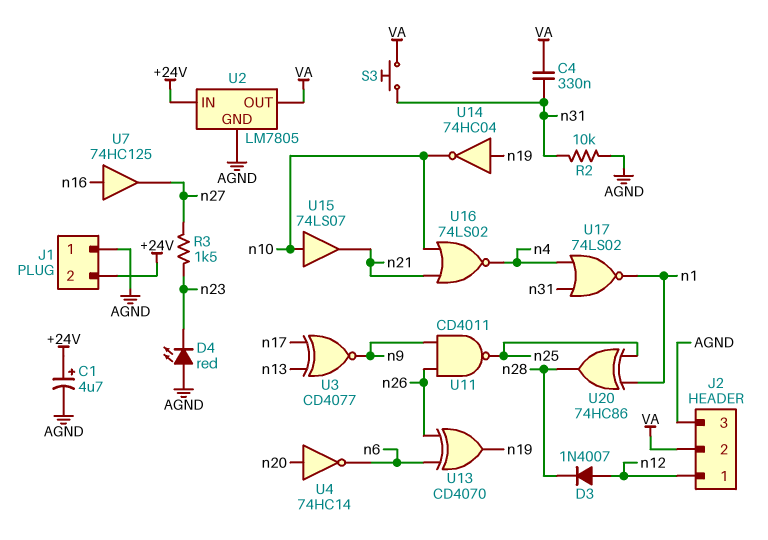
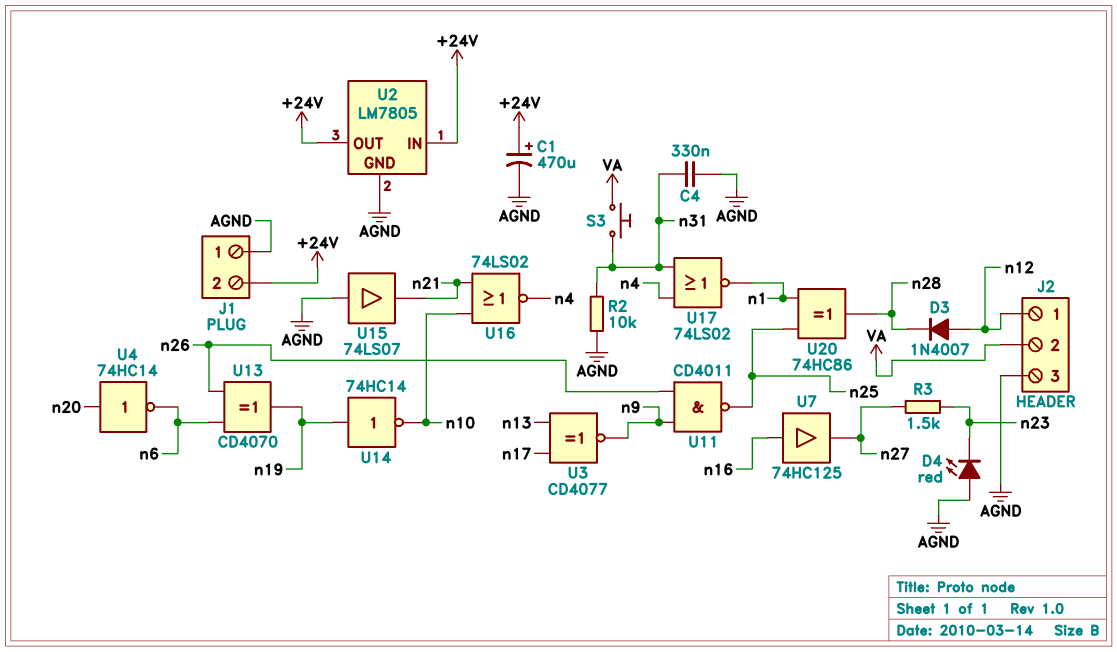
C1: 4.7uF (plus +24V, minus AGND) -> 470uF (plus +24V, minus AGND)
C4: 330nF (VA, n31) -> 330nF (AGND, n31)
U2 pin OUT: VA -> +24V
U14: NOT 74HC04 (in n19, out n10) -> NOT 74HC14 (in n19, out n10)
U15: buffer 74LS07 (in n10, out n21) -> buffer 74LS07 (in AGND, out n21)

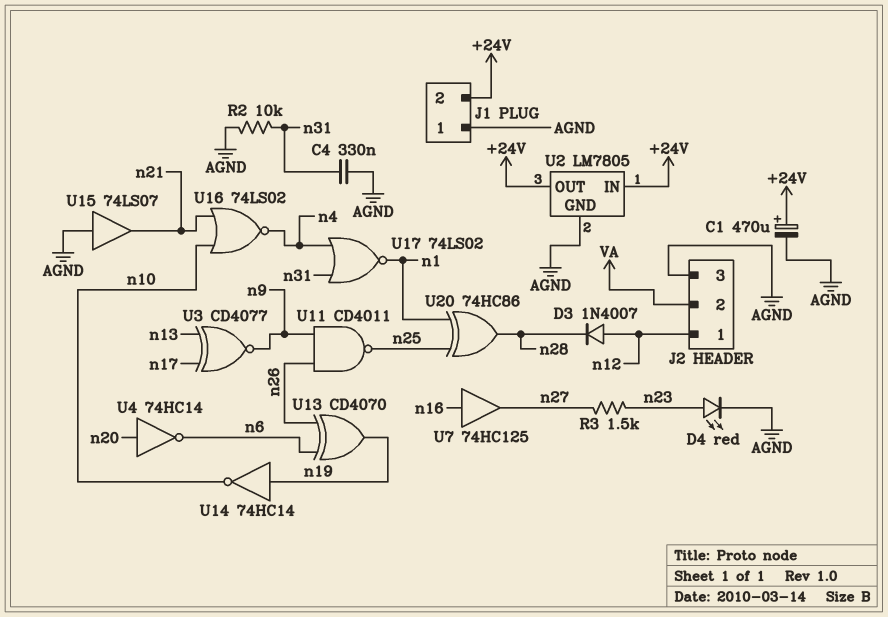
D4: LED red (A AGND, K n23) -> LED red (A n23, K AGND)
S3: button (VA, n31) -> none

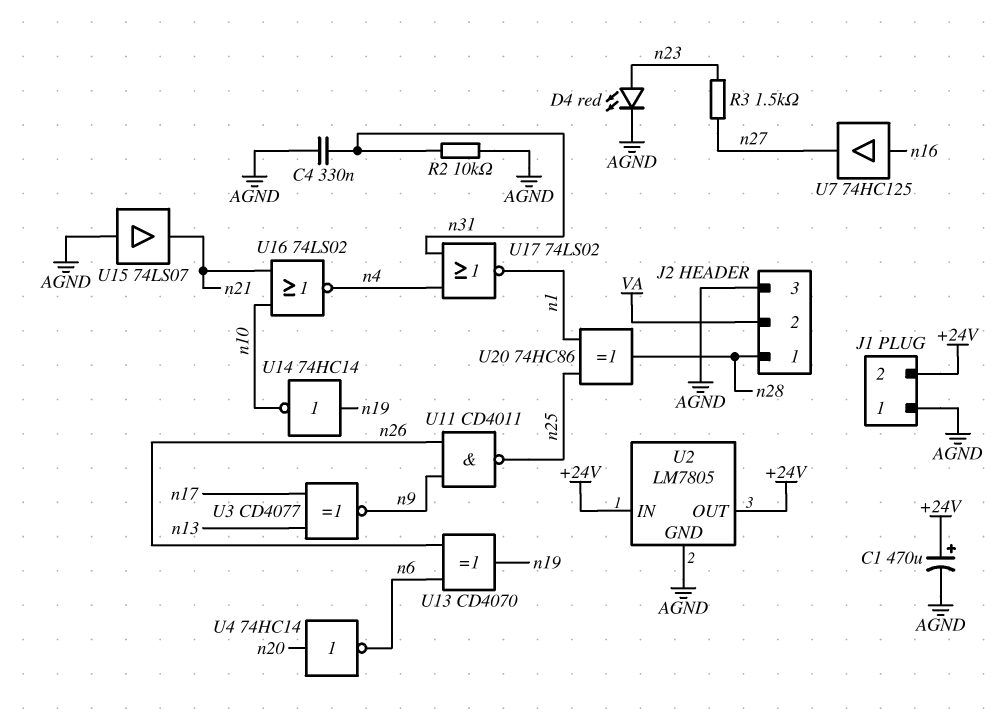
D3: diode 1N4007 (A n12, K n28) -> none
J2 pin 1: n12 -> n28

